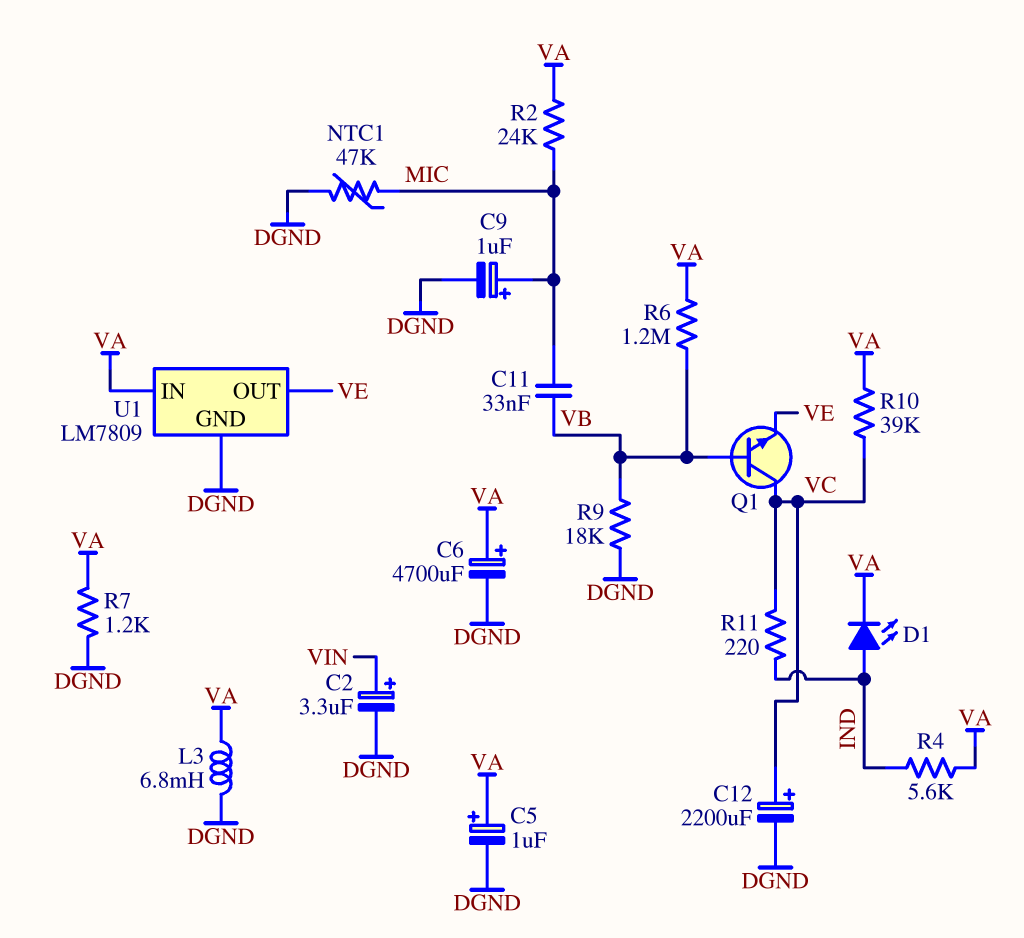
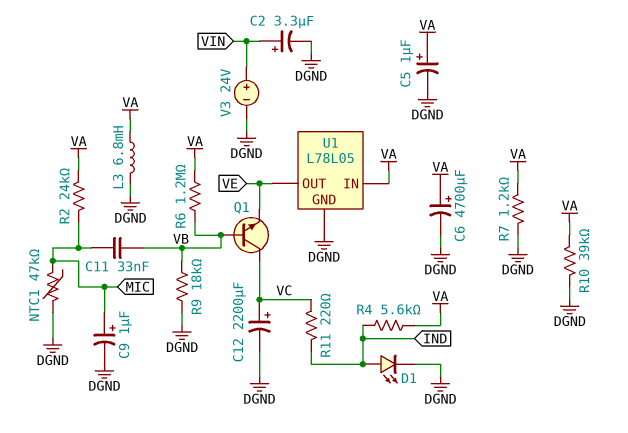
D1: LED (A IND, K VA) -> LED (A IND, K DGND)
R10: 39k (VA, VC) -> 39k (DGND, VA)
U1: LM7809 -> L78L05
V3: none -> 24V (plus VIN, minus DGND)

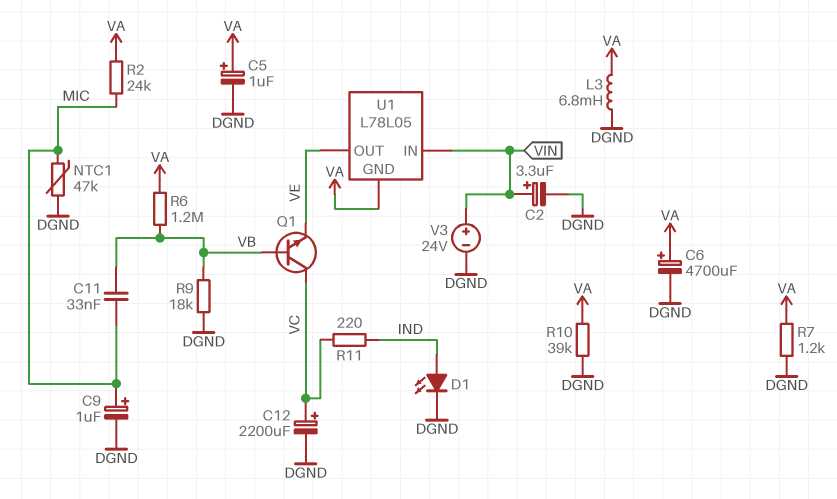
R4: 5.6k (IND, VA) -> none
U1 pin GND: DGND -> VA
U1 pin IN: VA -> VIN

